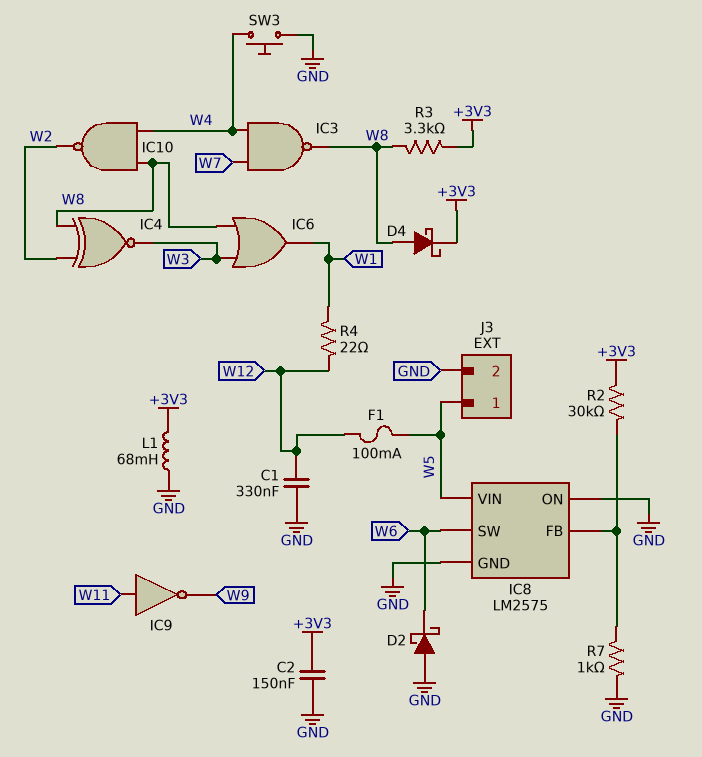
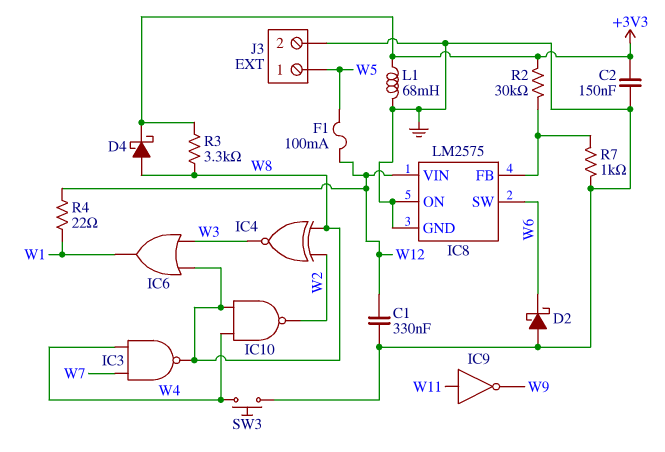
IC8 pin VIN: W5 -> W12

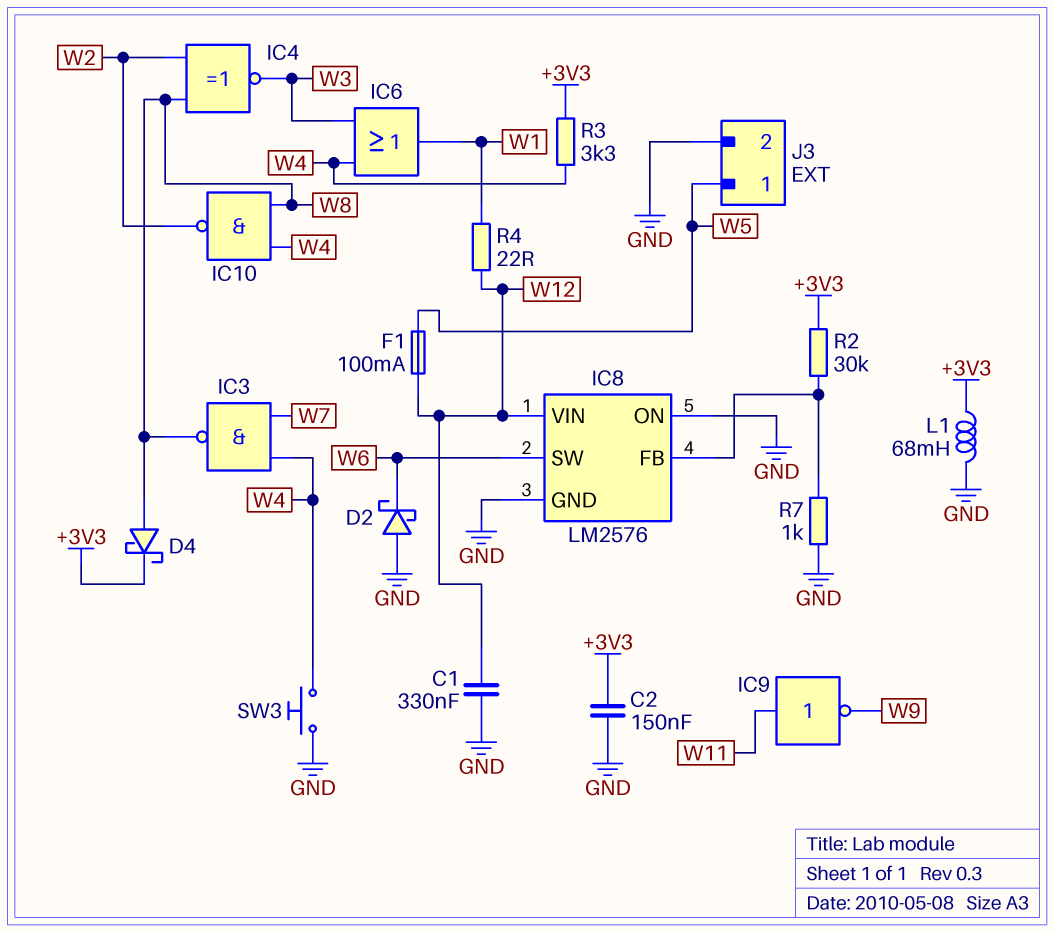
IC6: OR (in W3, in W8, out W1) -> OR (in W3, in W4, out W1)
IC8: LM2575 -> LM2576
R3: 3.3k (+3V3, W8) -> 3.3k (+3V3, W4)

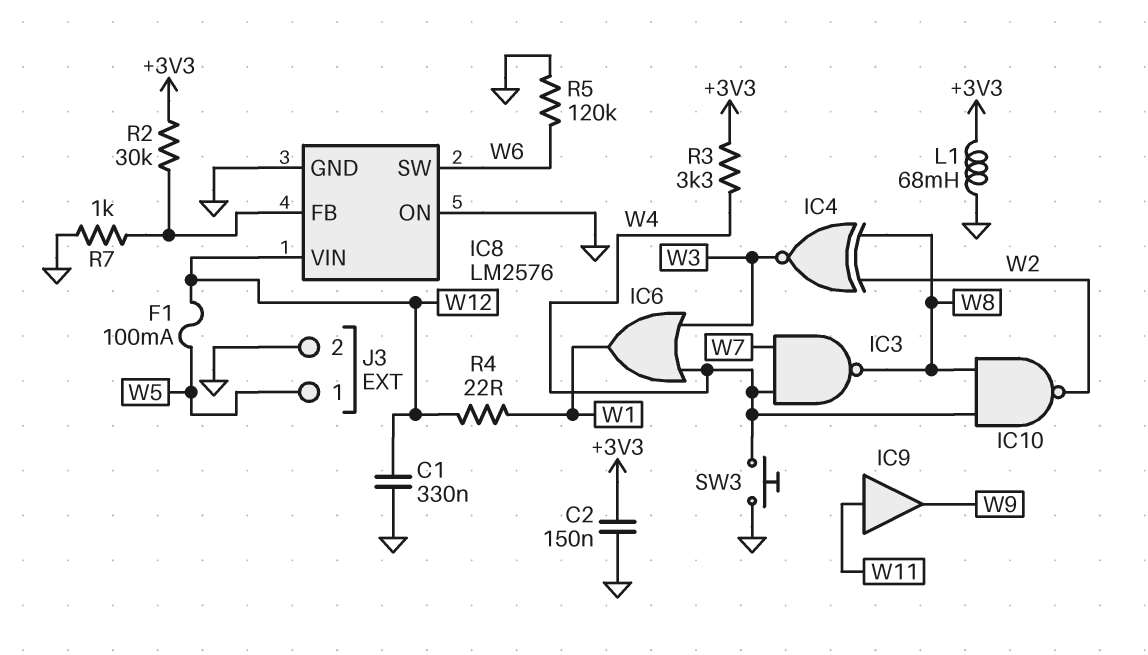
D2: schottky (A GND, K W6) -> none
D4: schottky (A W8, K +3V3) -> none
IC9: NOT (in W11, out W9) -> buffer (in W11, out W9)
R5: none -> 120k (GND, W6)

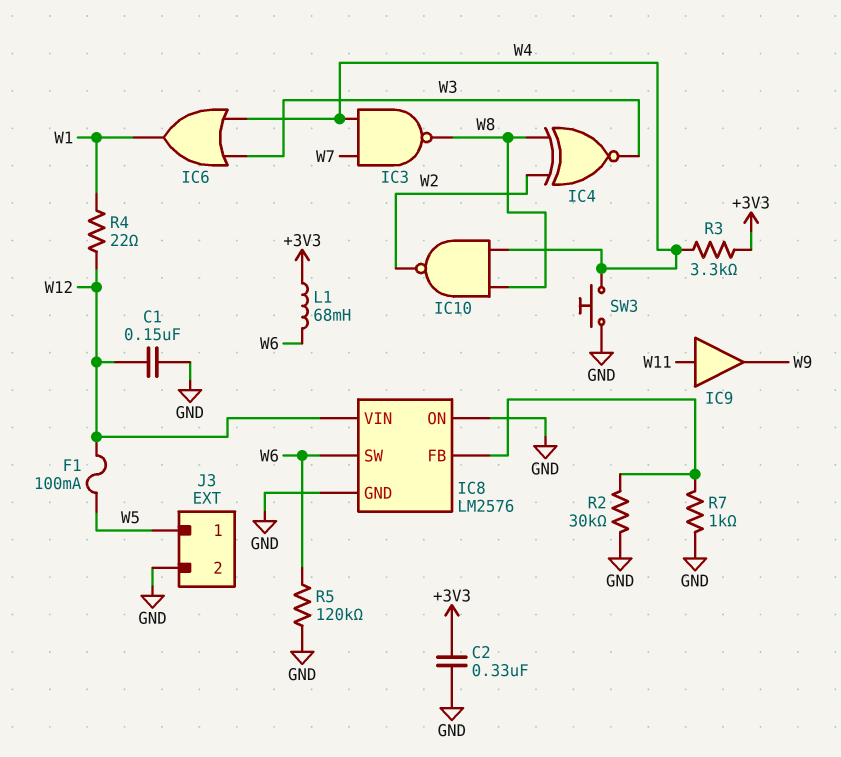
C1: 330nF (GND, W12) -> 150nF (GND, W12)
C2: 150nF (+3V3, GND) -> 330nF (+3V3, GND)
L1: 68mH (+3V3, GND) -> 68mH (+3V3, W6)
R2: 30k (+3V3, IC8/FB) -> 30k (GND, IC8/FB)

